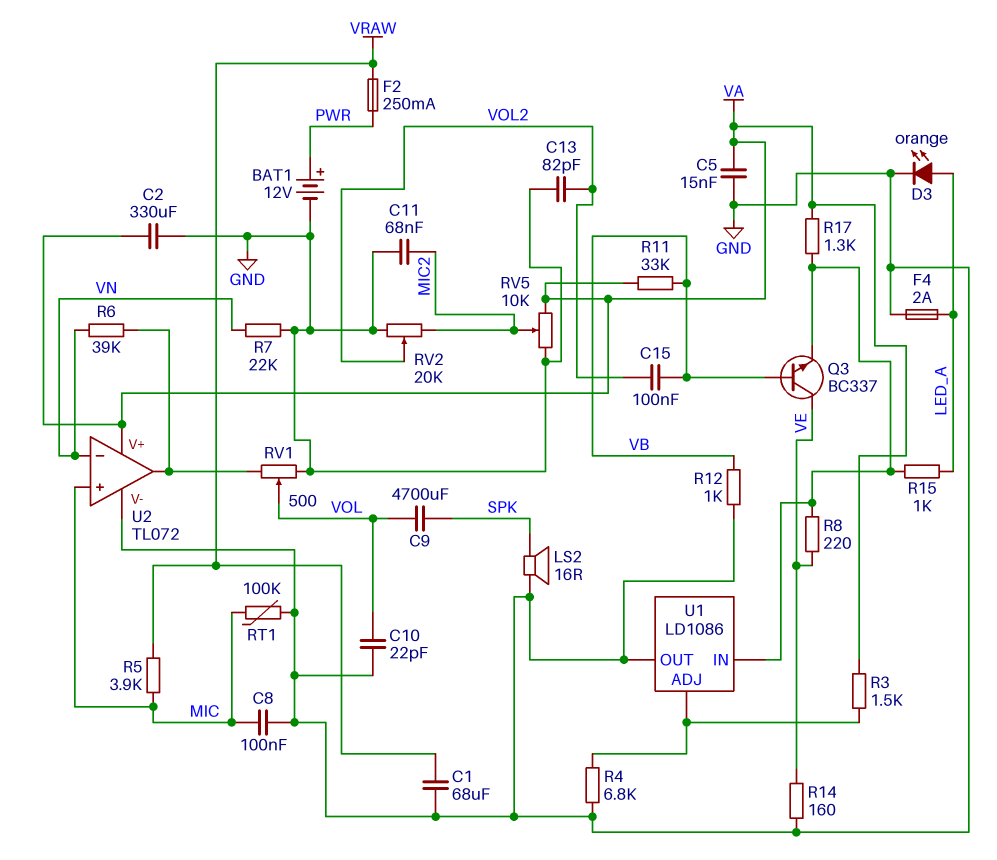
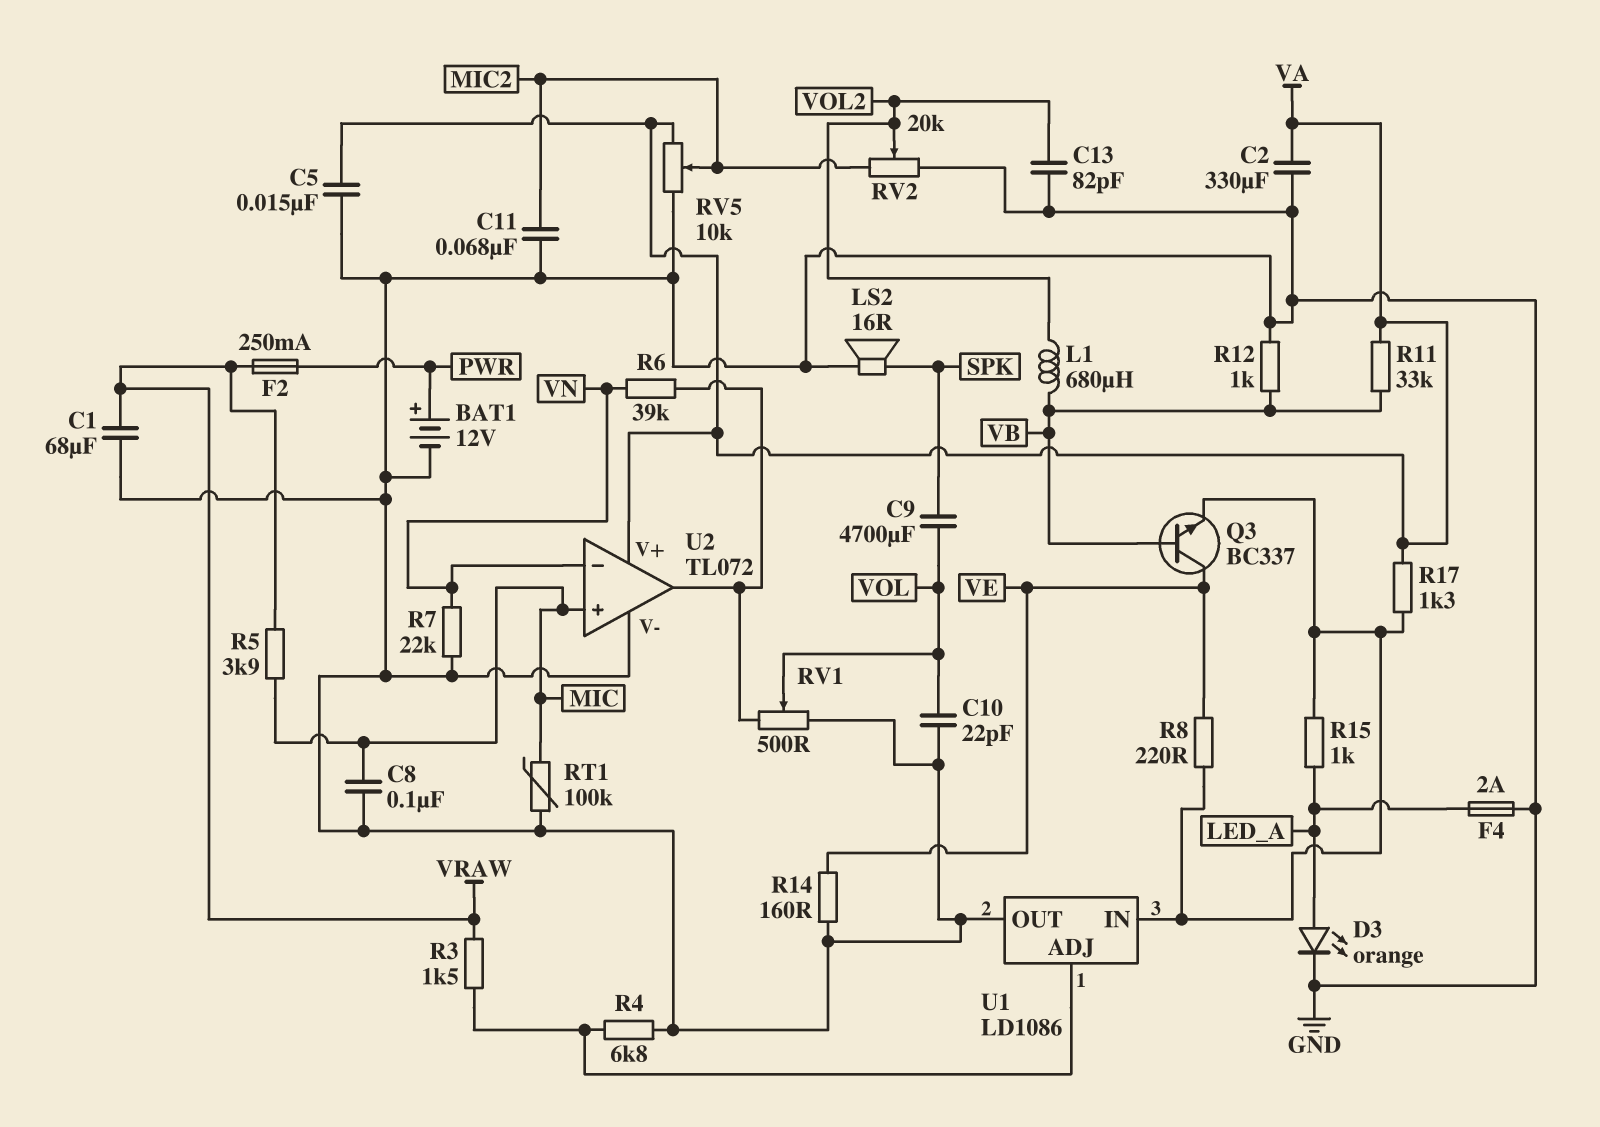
C15: 100nF (VB, VOL2) -> none
L1: none -> 680uH (VB, VOL2)
R3: 1.5k (U1/ADJ, VA) -> 1.5k (U1/ADJ, VRAW)

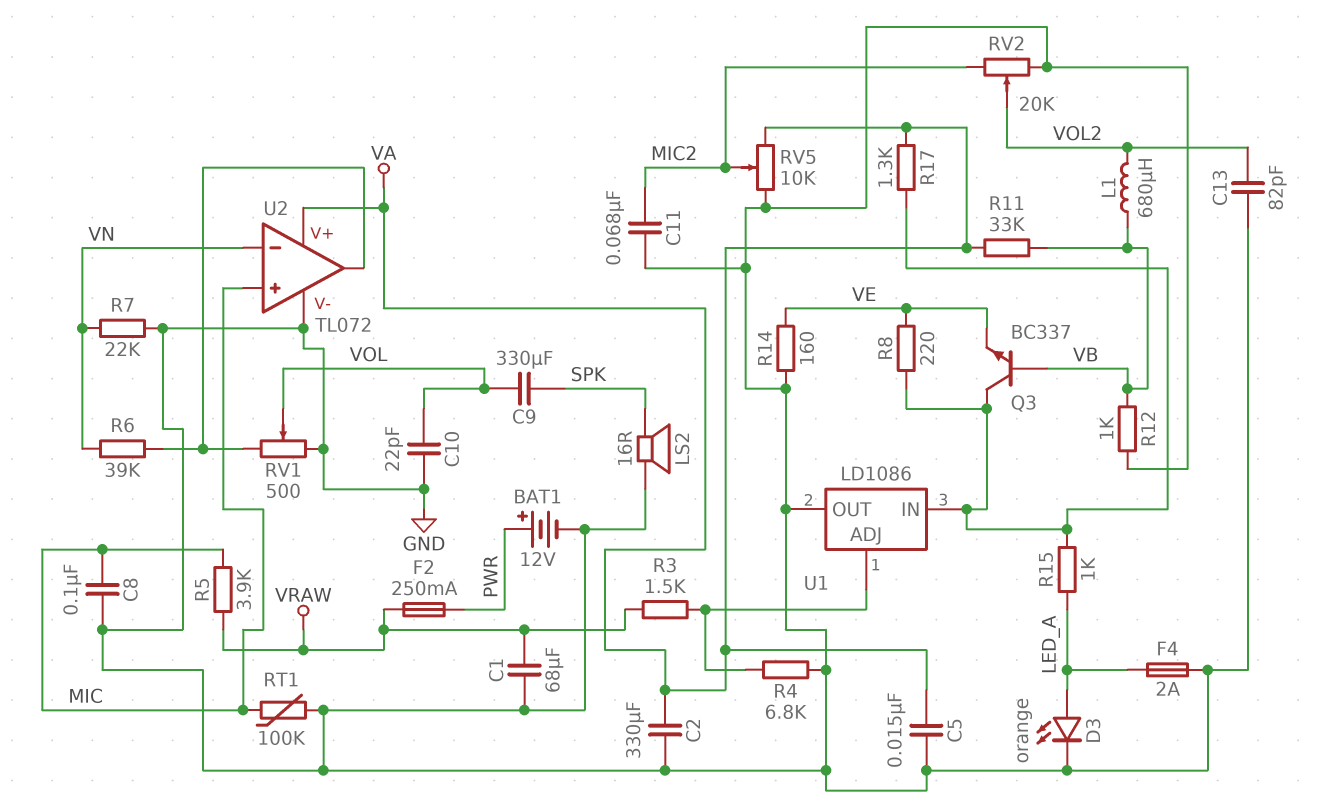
C9: 4700uF (SPK, VOL) -> 330uF (SPK, VOL)
Q3: NPN BC337 (B VB, C VE, E U1/IN) -> NPN BC337 (B VB, C U1/IN, E VE)

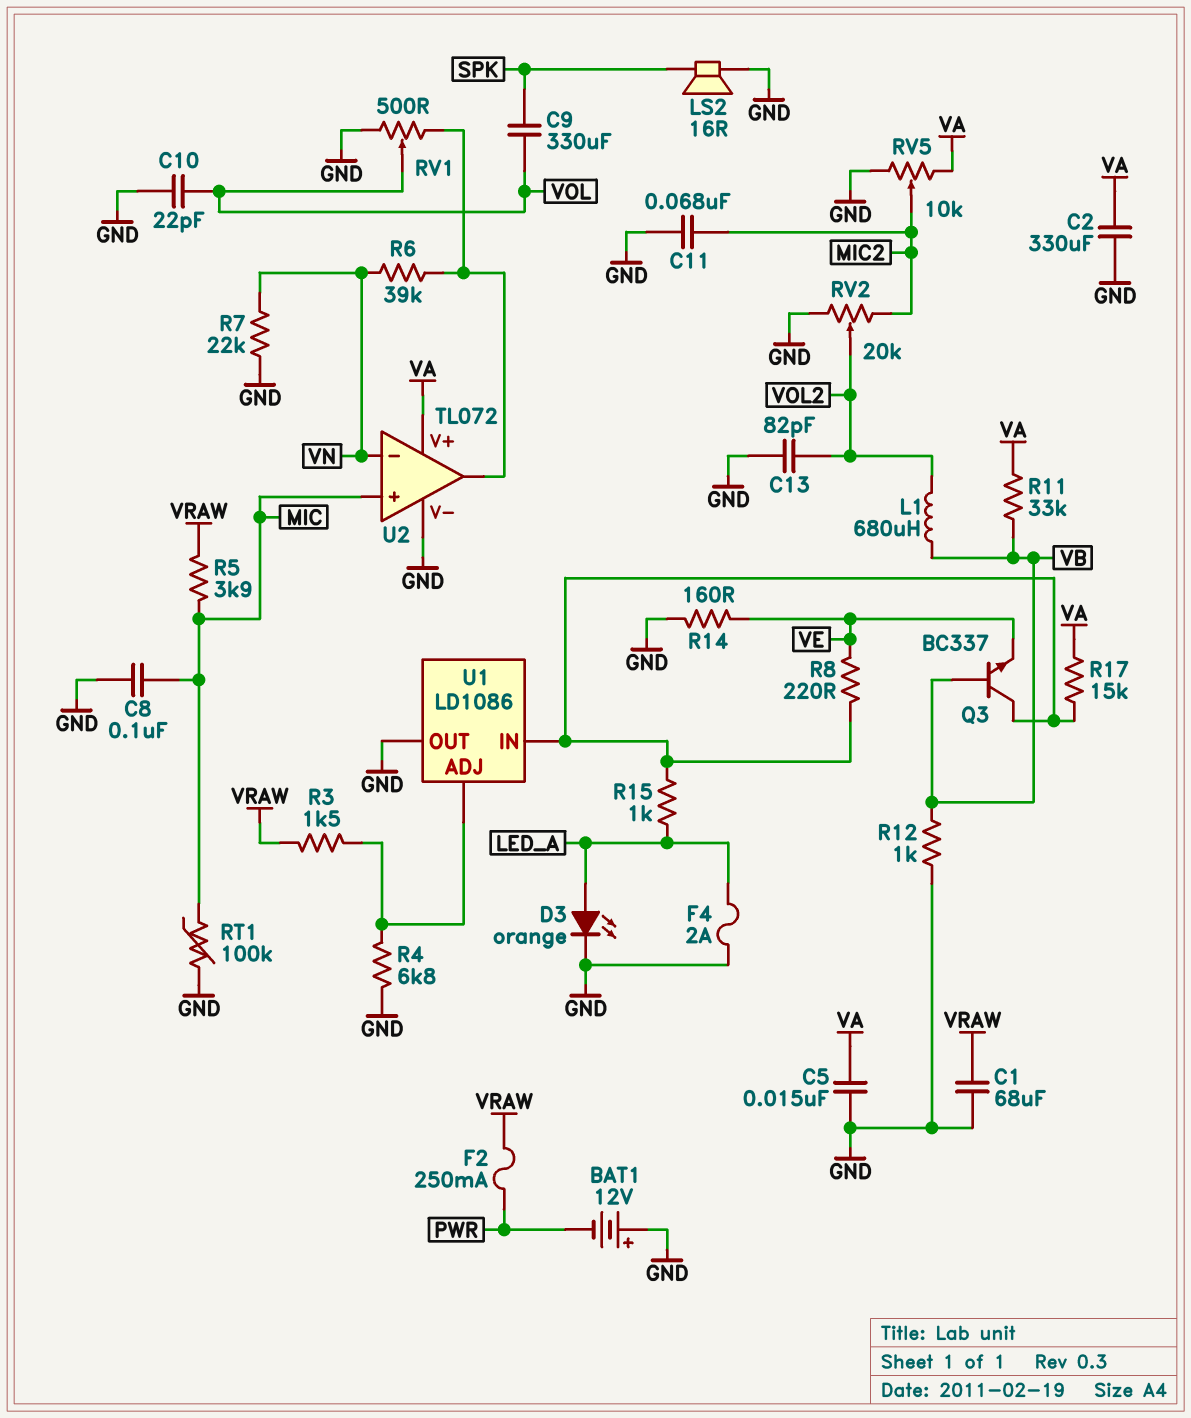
BAT1: 12V (plus PWR, minus GND) -> 12V (plus GND, minus PWR)
R17: 1.3k (U1/IN, VA) -> 15k (U1/IN, VA)

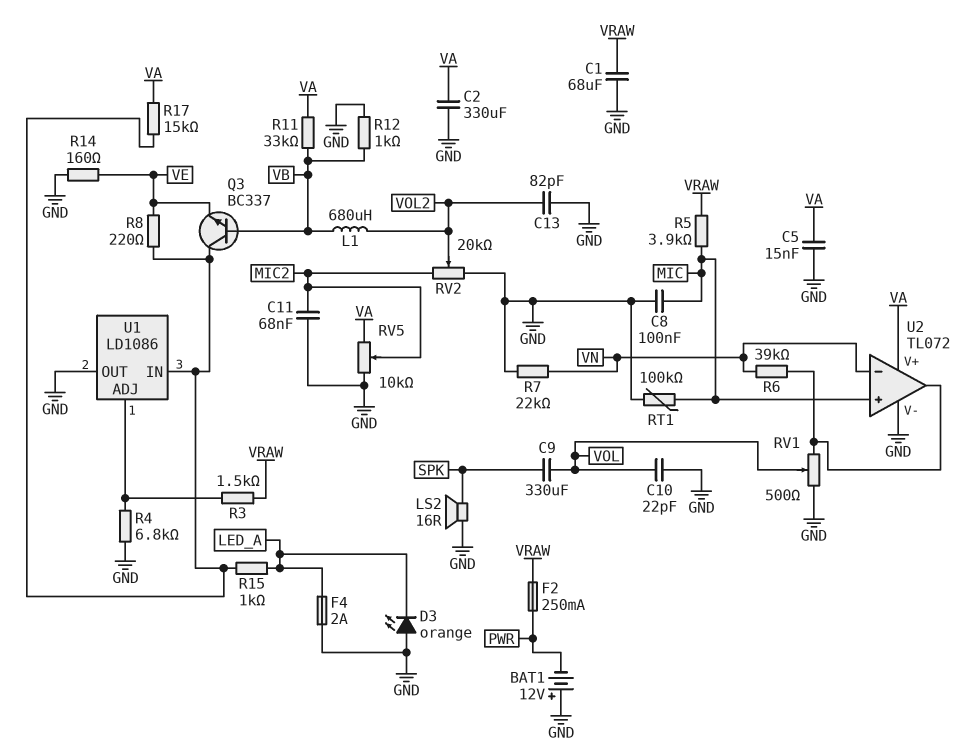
D3: LED orange (A LED_A, K GND) -> LED orange (A GND, K LED_A)

